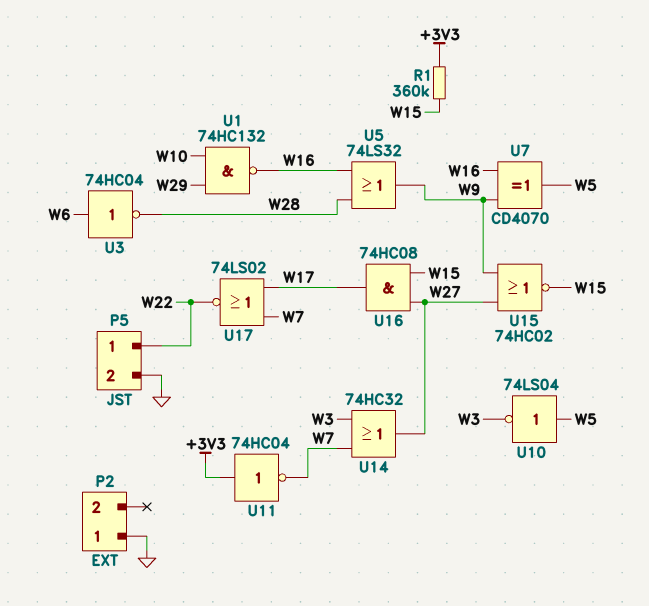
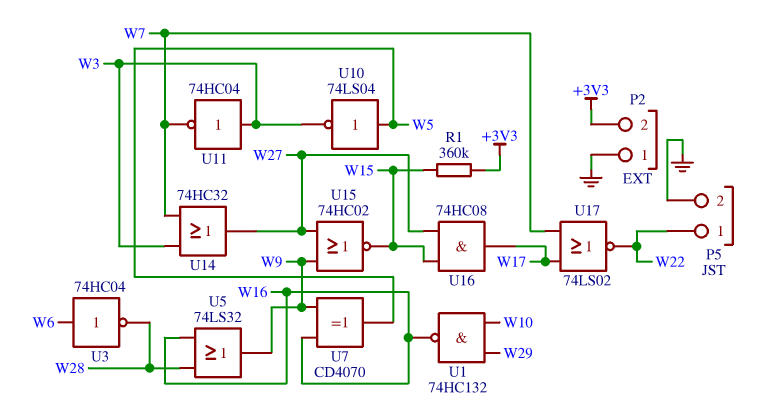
P2 pin 2: none -> +3V3
U11: NOT 74HC04 (in +3V3, out W7) -> NOT 74HC04 (in W3, out W7)

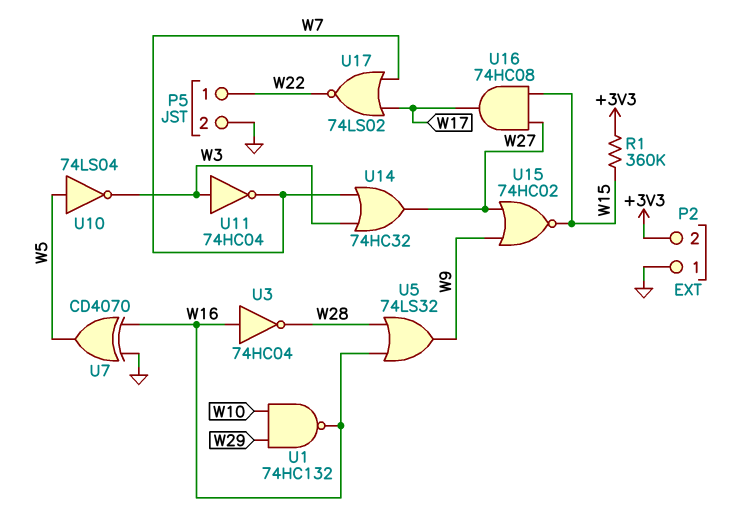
U3: NOT 74HC04 (in W6, out W28) -> NOT 74HC04 (in W16, out W28)
U7: XOR CD4070 (in W9, in W16, out W5) -> XOR CD4070 (in GND, in W16, out W5)

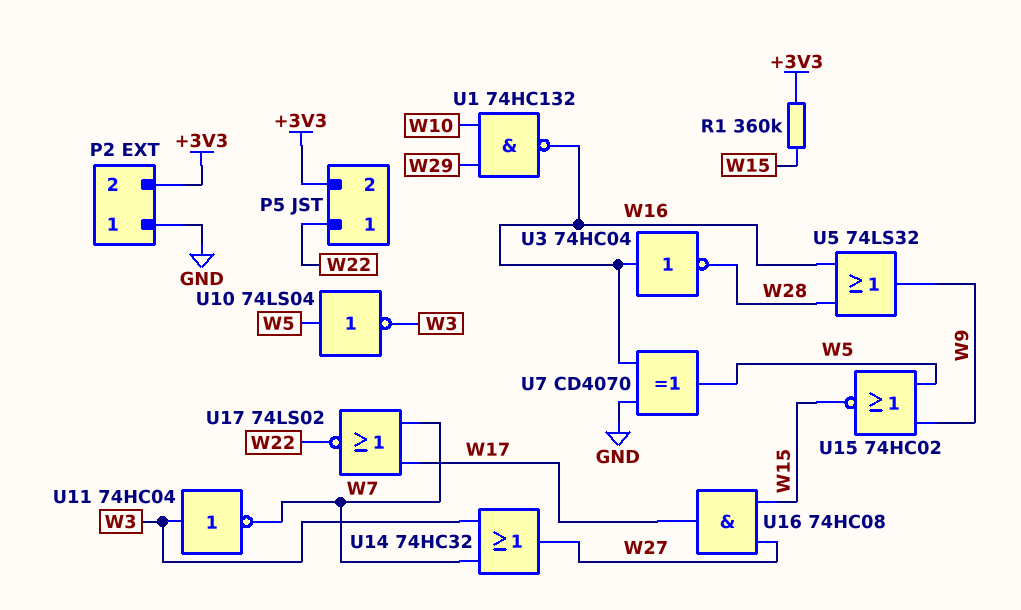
P5 pin 2: GND -> +3V3
U15: NOR 74HC02 (in W9, in W27, out W15) -> NOR 74HC02 (in W5, in W9, out W15)

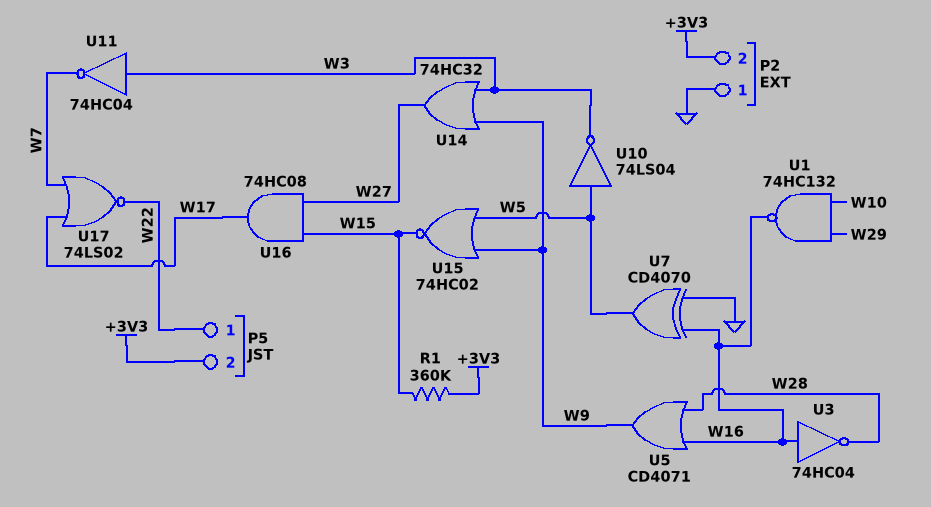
U5: OR 74LS32 (in W16, in W28, out W9) -> OR CD4071 (in W16, in W28, out W9)
U14: OR 74HC32 (in W3, in W7, out W27) -> OR 74HC32 (in W3, in W9, out W27)

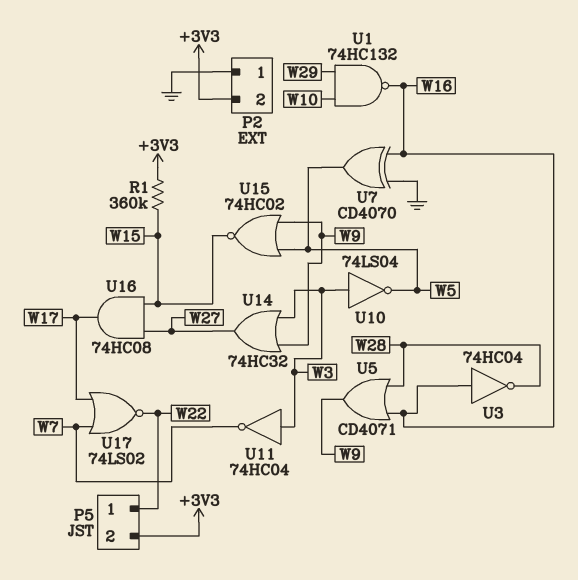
U10: NOT 74LS04 (in W5, out W3) -> NOT 74LS04 (in W3, out W5)

